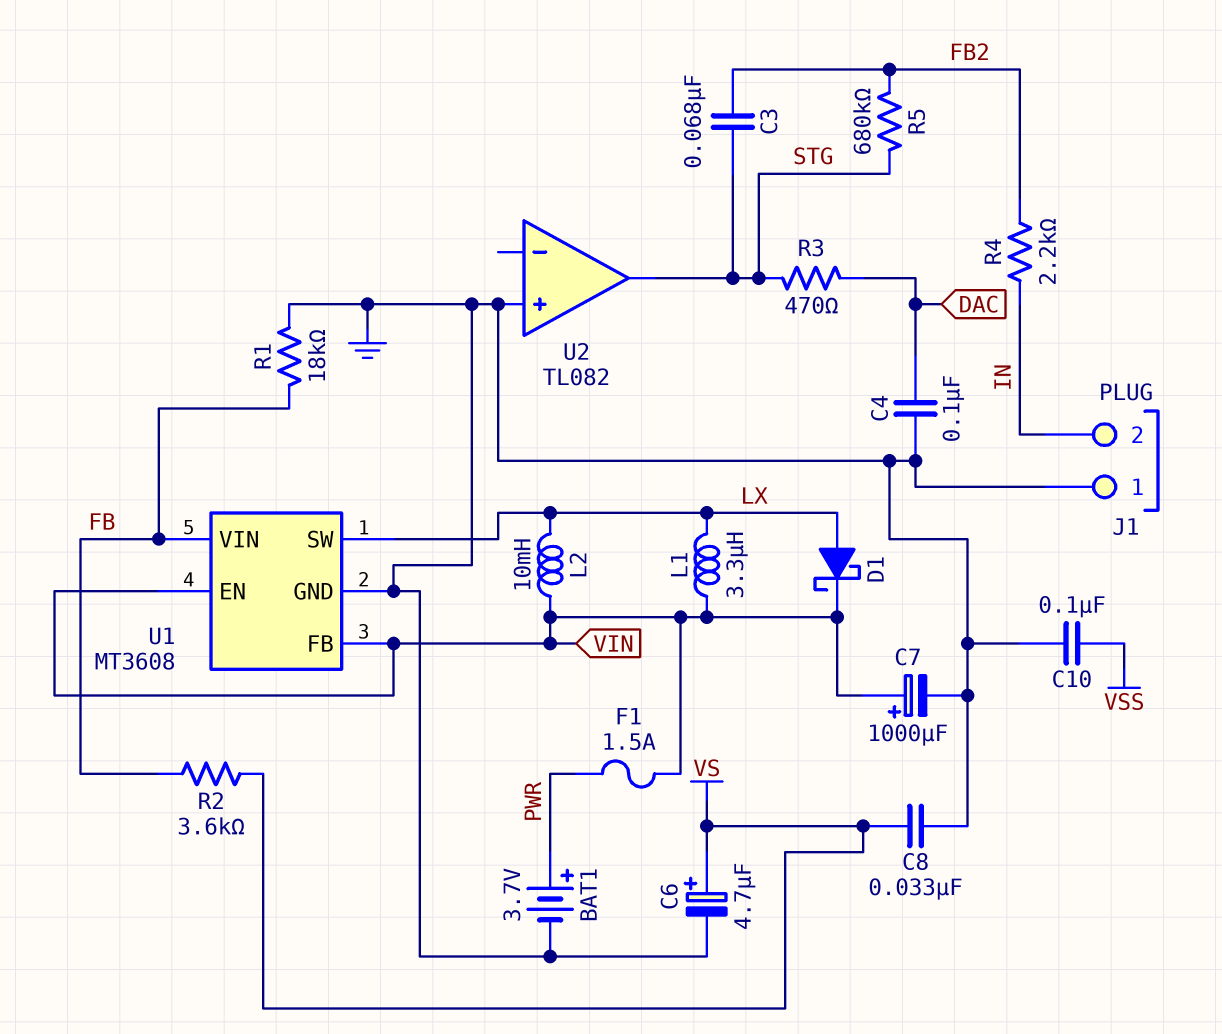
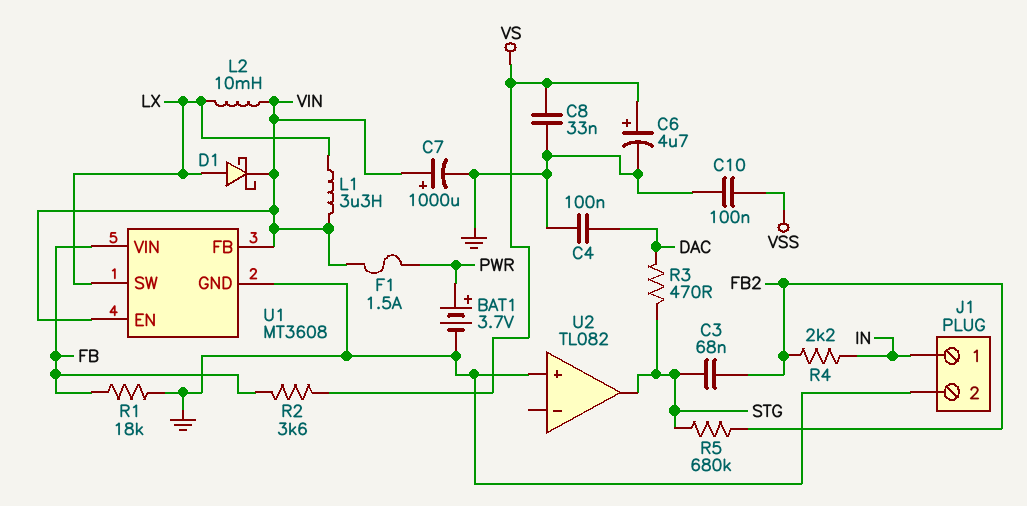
J1 pin 1: GND -> IN
J1 pin 2: IN -> GND

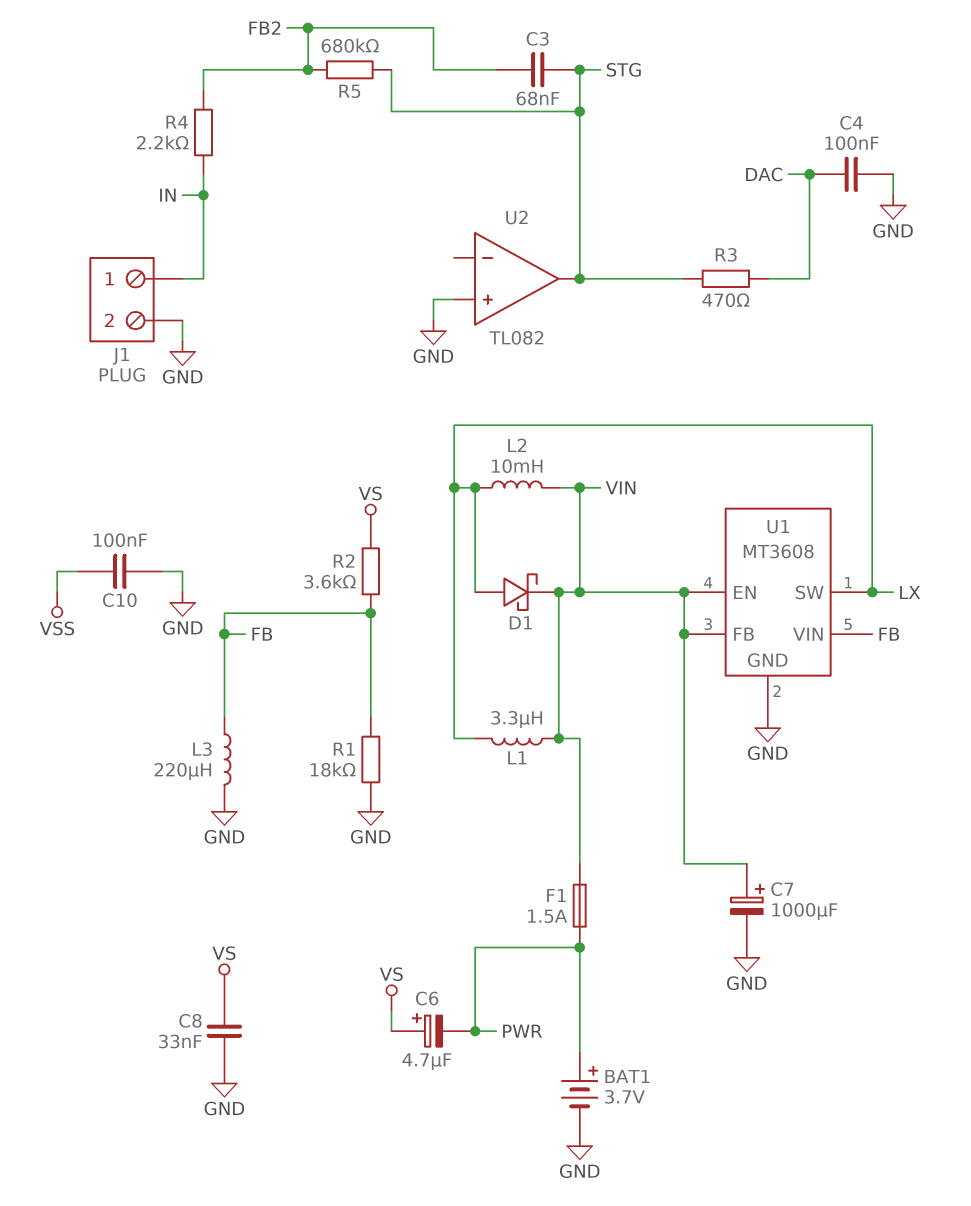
C6: 4.7uF (plus VS, minus GND) -> 4.7uF (plus VS, minus PWR)
L3: none -> 220uH (FB, GND)

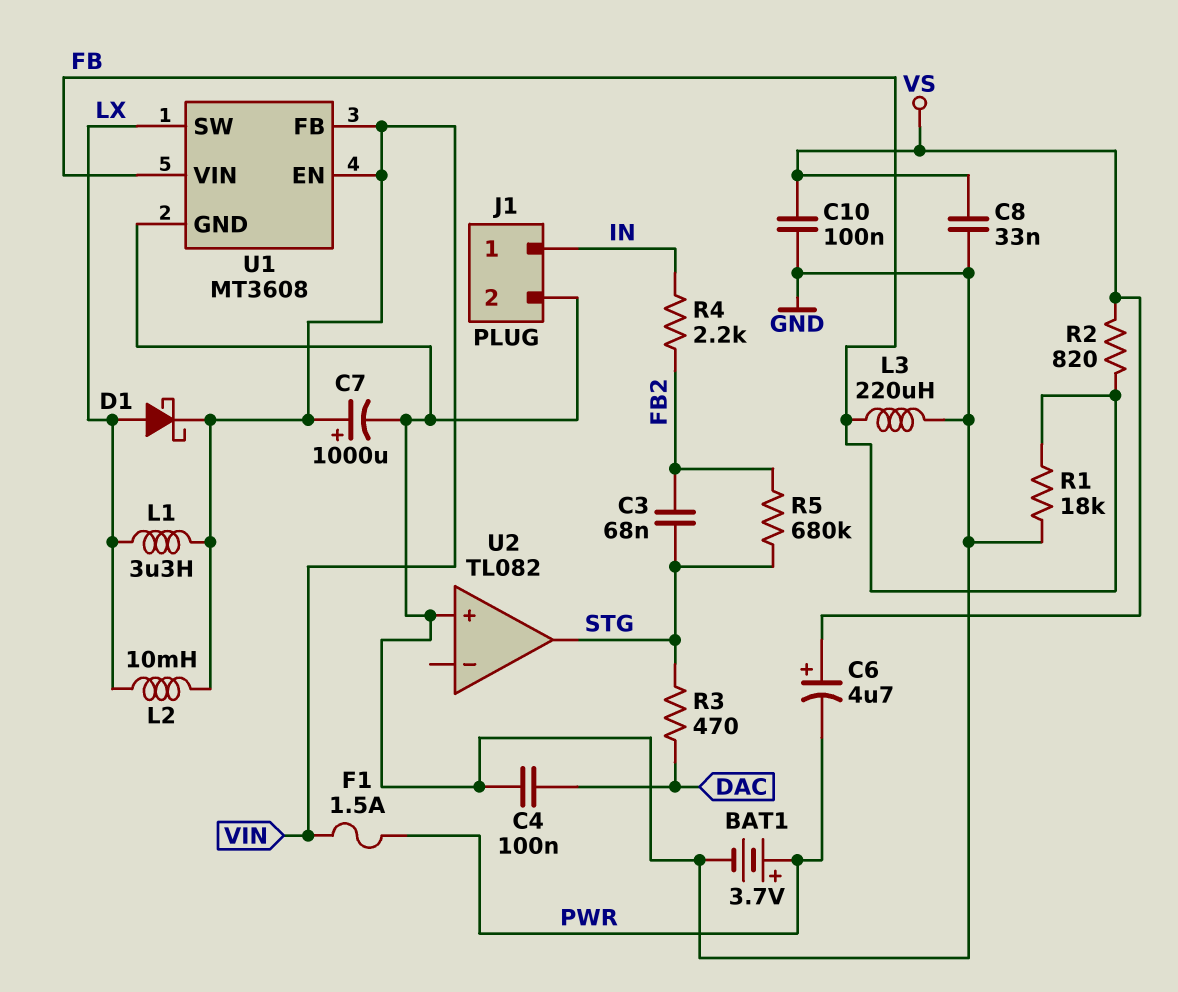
C10: 100nF (GND, VSS) -> 100nF (GND, VS)
R2: 3.6k (FB, VS) -> 820 (FB, VS)

